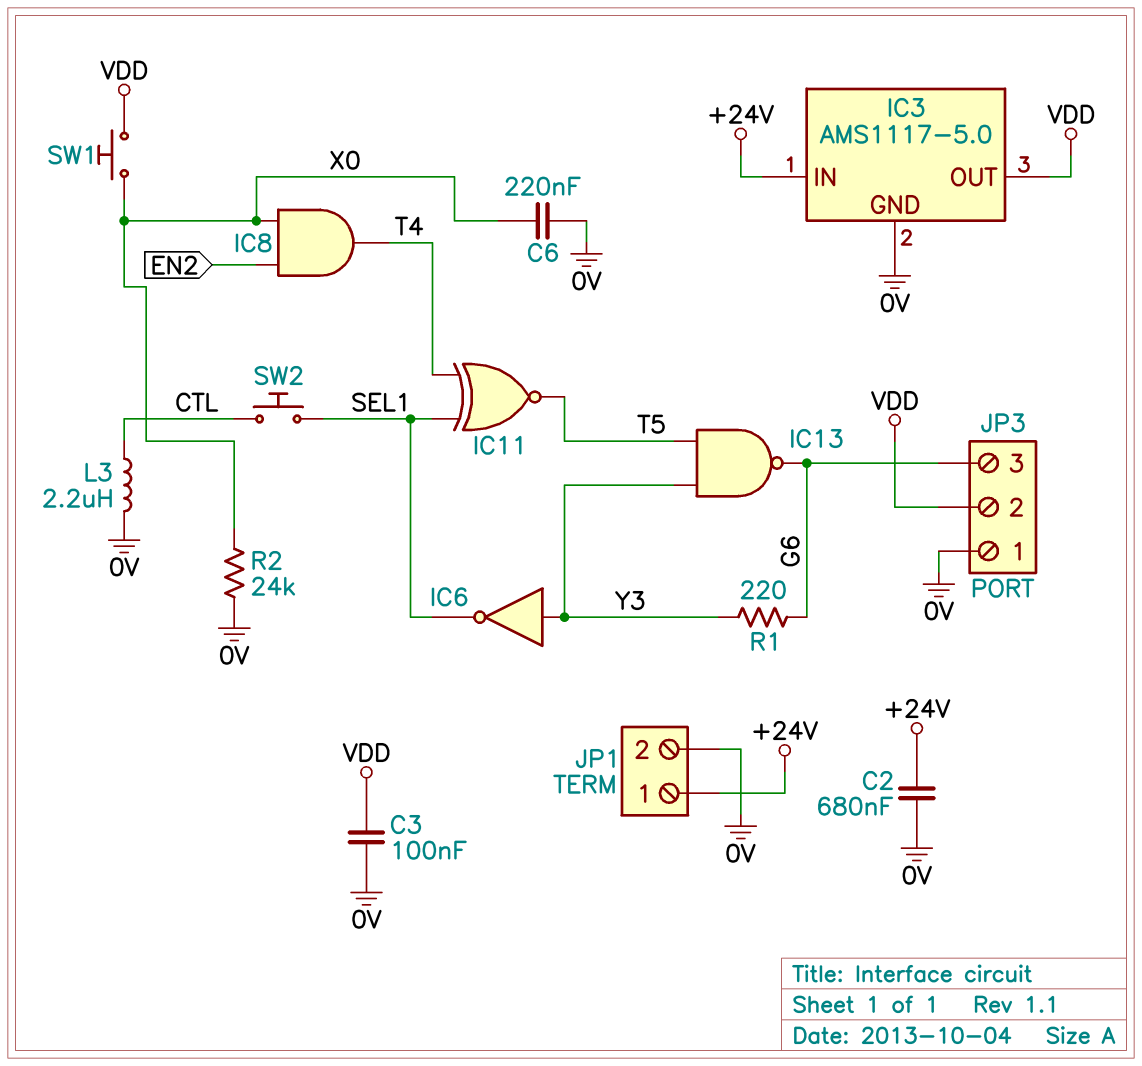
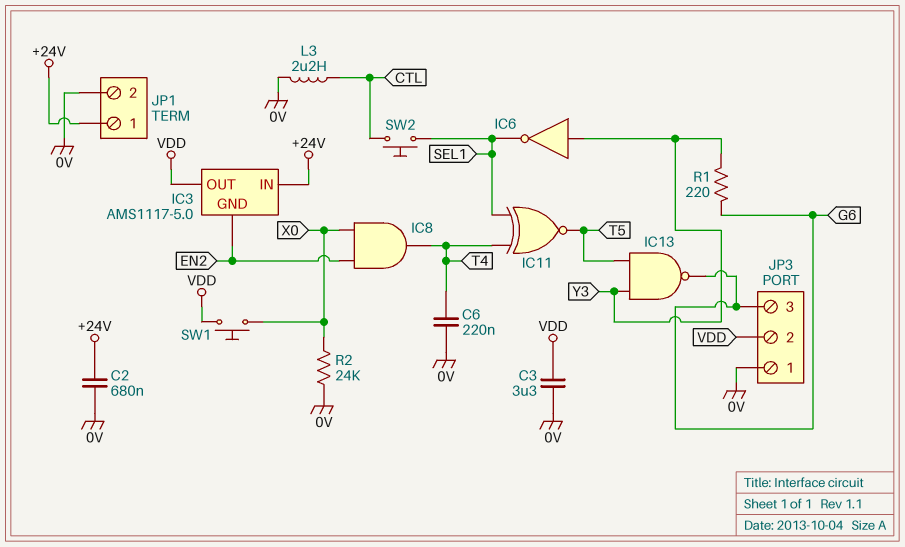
C3: 100nF (0V, VDD) -> 3.3uF (0V, VDD)
C6: 220nF (0V, X0) -> 220nF (0V, T4)
IC3 pin GND: 0V -> EN2

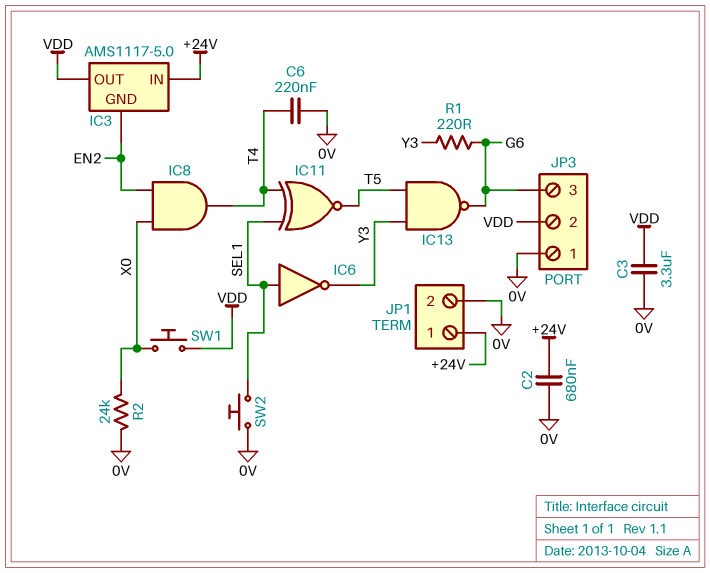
IC6: NOT (in Y3, out SEL1) -> NOT (in SEL1, out Y3)
L3: 2.2uH (0V, CTL) -> none
SW2: button (CTL, SEL1) -> button (0V, SEL1)

